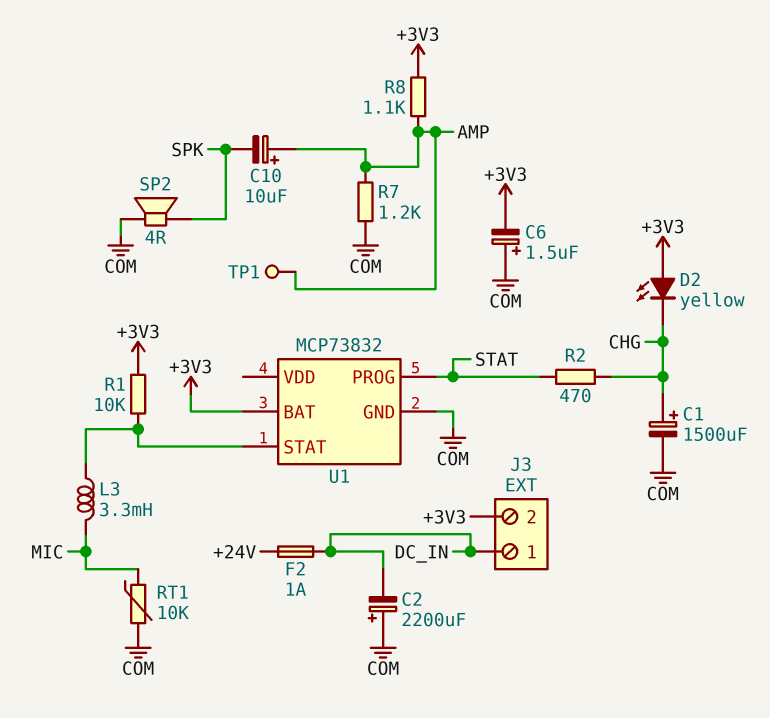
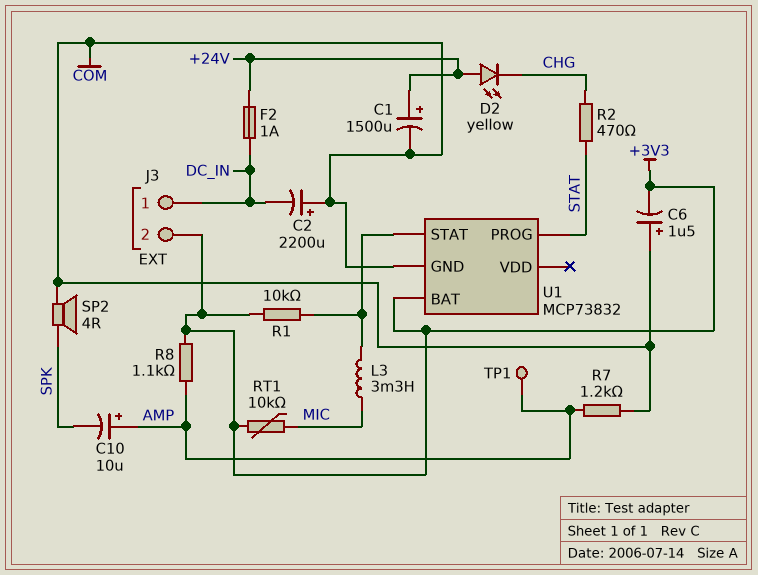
C1: 1500uF (plus CHG, minus COM) -> 1500uF (plus +24V, minus COM)
D2: LED yellow (A +3V3, K CHG) -> LED yellow (A +24V, K CHG)
RT1: 10k (COM, MIC) -> 10k (+3V3, MIC)

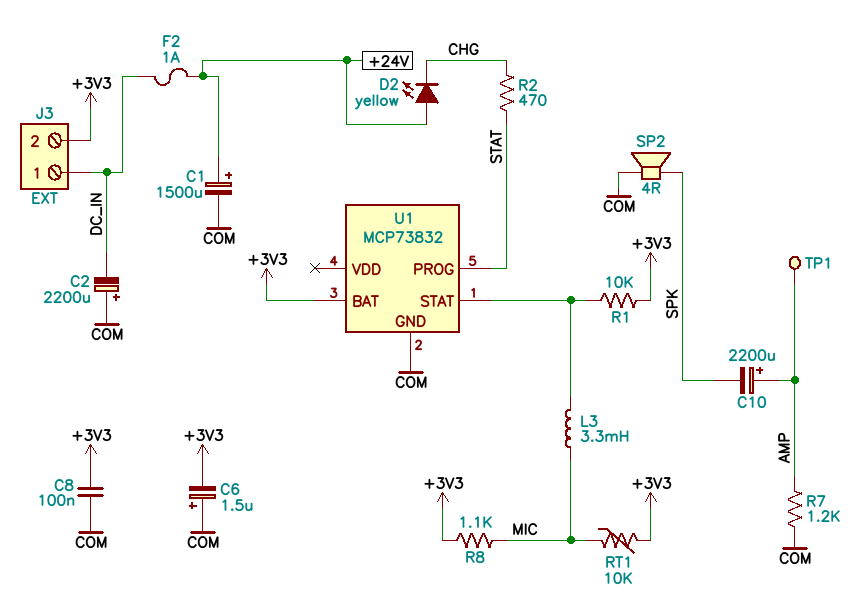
C8: none -> 100nF (+3V3, COM)
C10: 10uF (plus AMP, minus SPK) -> 2200uF (plus AMP, minus SPK)
R8: 1.1k (+3V3, AMP) -> 1.1k (+3V3, MIC)

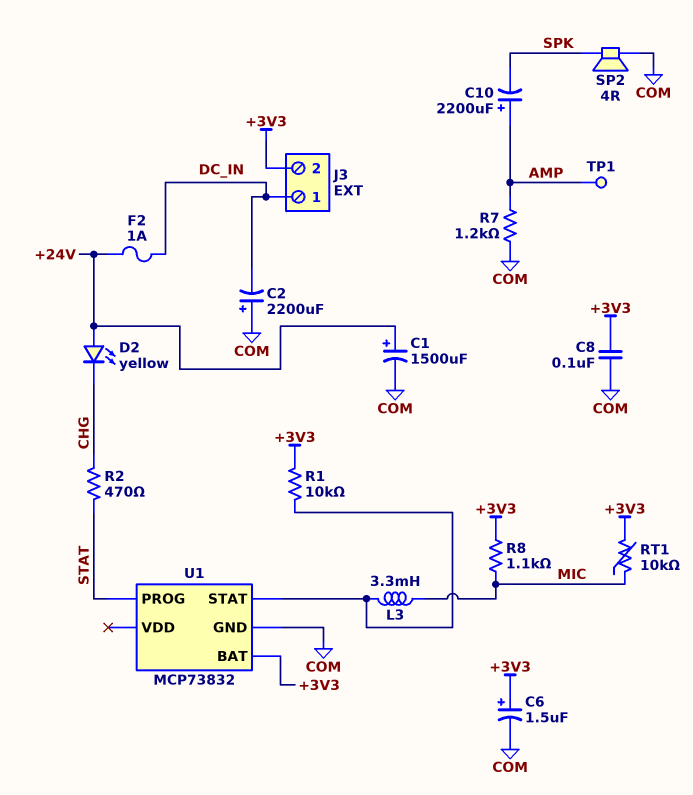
C6: 1.5uF (plus COM, minus +3V3) -> 1.5uF (plus +3V3, minus COM)

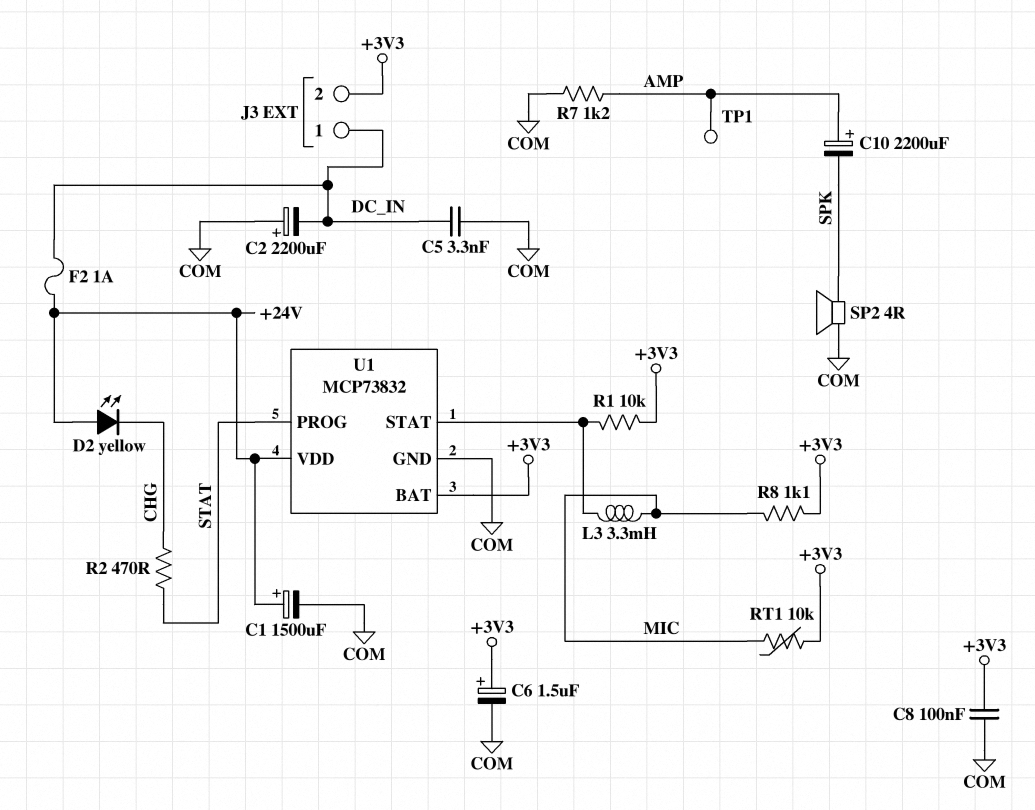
C5: none -> 3.3nF (COM, DC_IN)
U1 pin VDD: none -> +24V

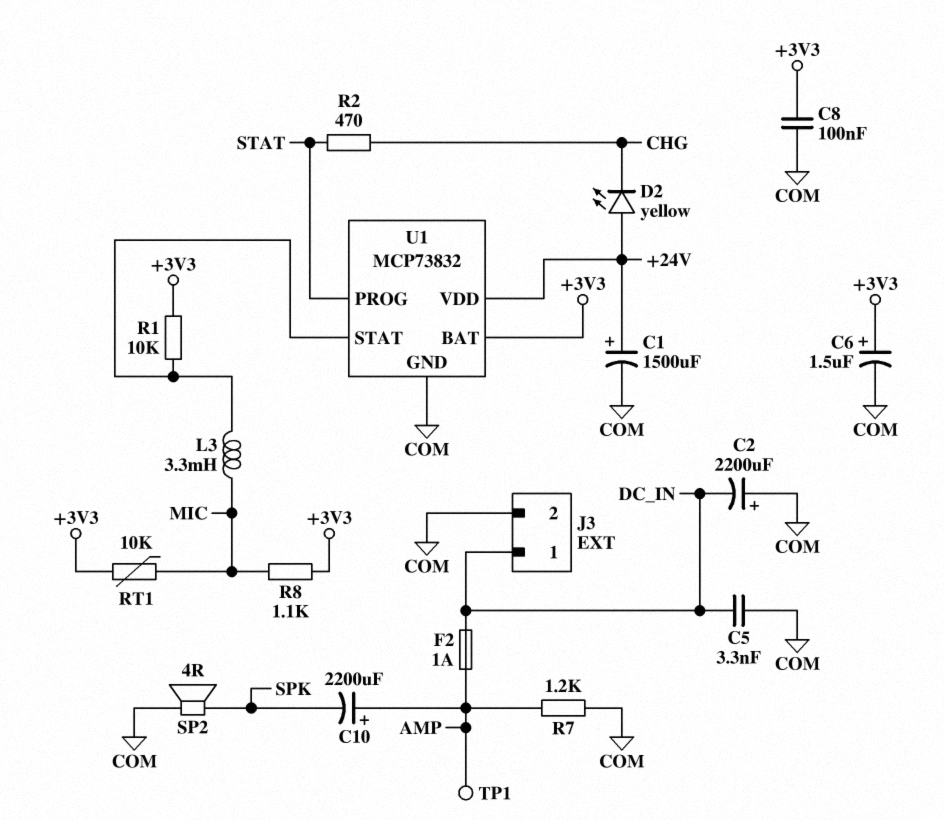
F2: 1A (+24V, DC_IN) -> 1A (AMP, DC_IN)
J3 pin 2: +3V3 -> COM

